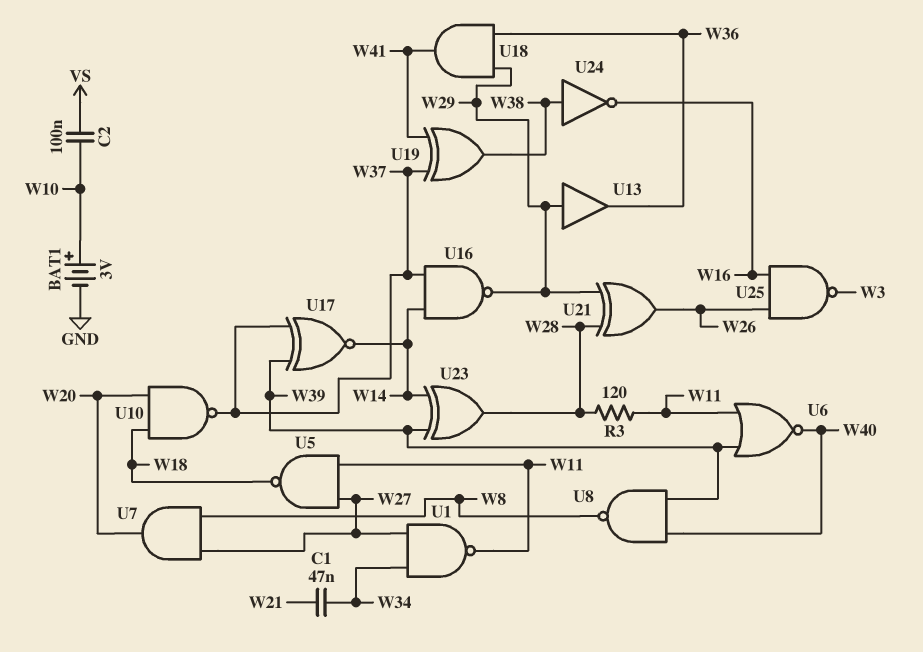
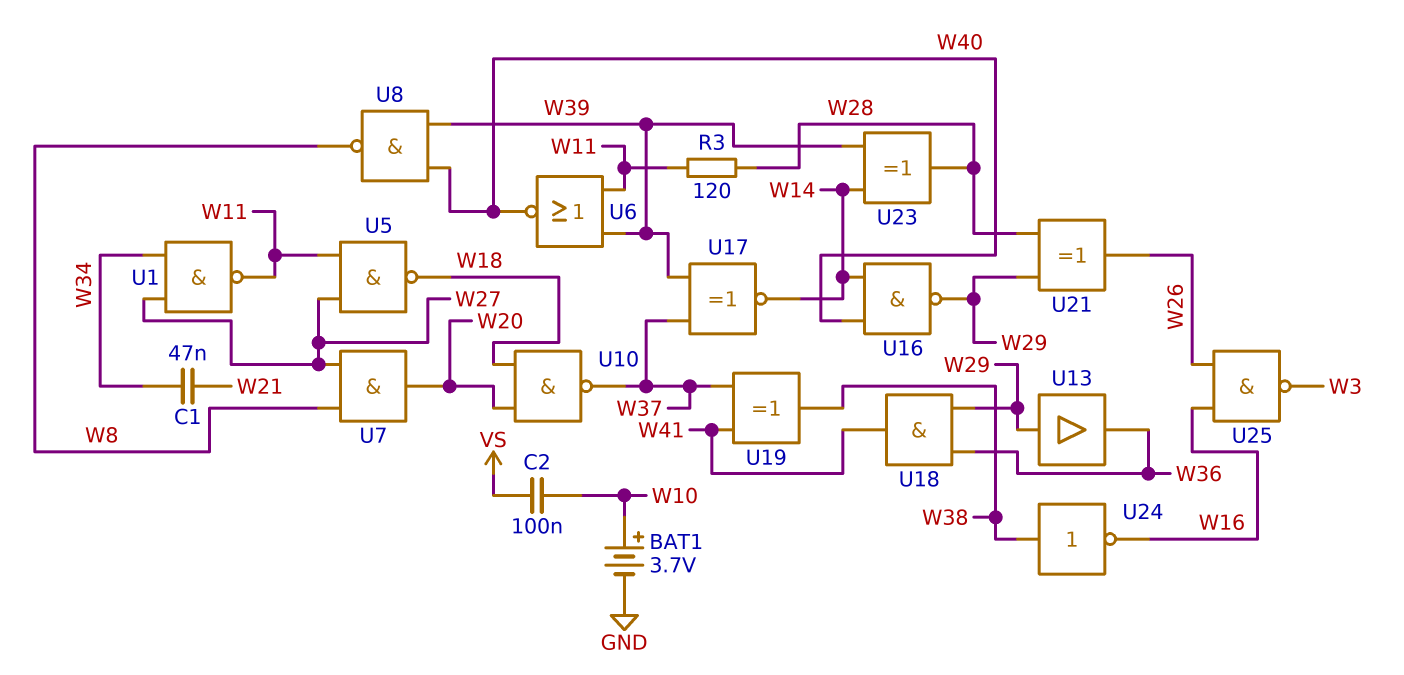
BAT1: 3V (plus W10, minus GND) -> 3.7V (plus W10, minus GND)
U16: NAND (in W14, in W37, out W29) -> NAND (in W14, in W40, out W29)

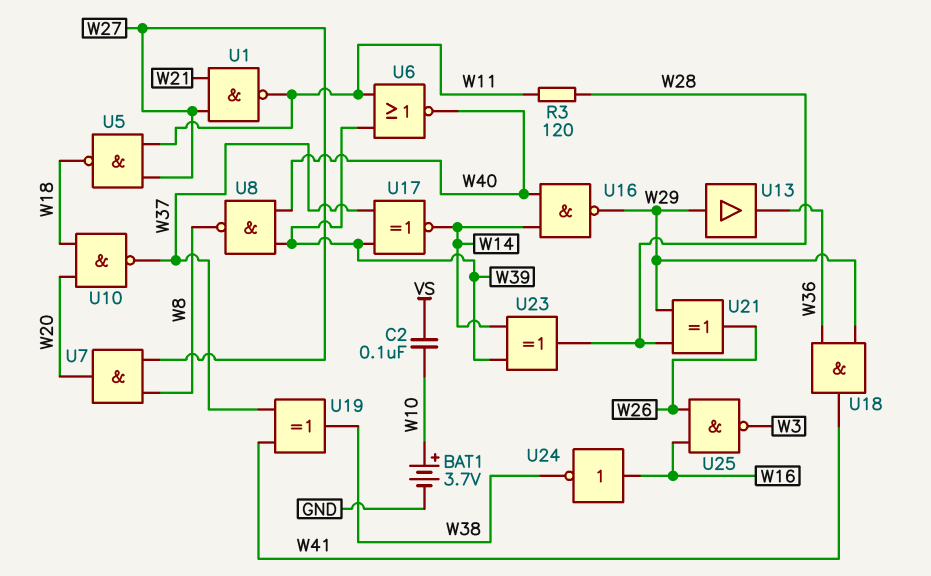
C1: 47nF (W21, W34) -> none
U1: NAND (in W27, in W34, out W11) -> NAND (in W21, in W27, out W11)
U24: NOT (in W38, out W16) -> NOT (in W16, out W38)

